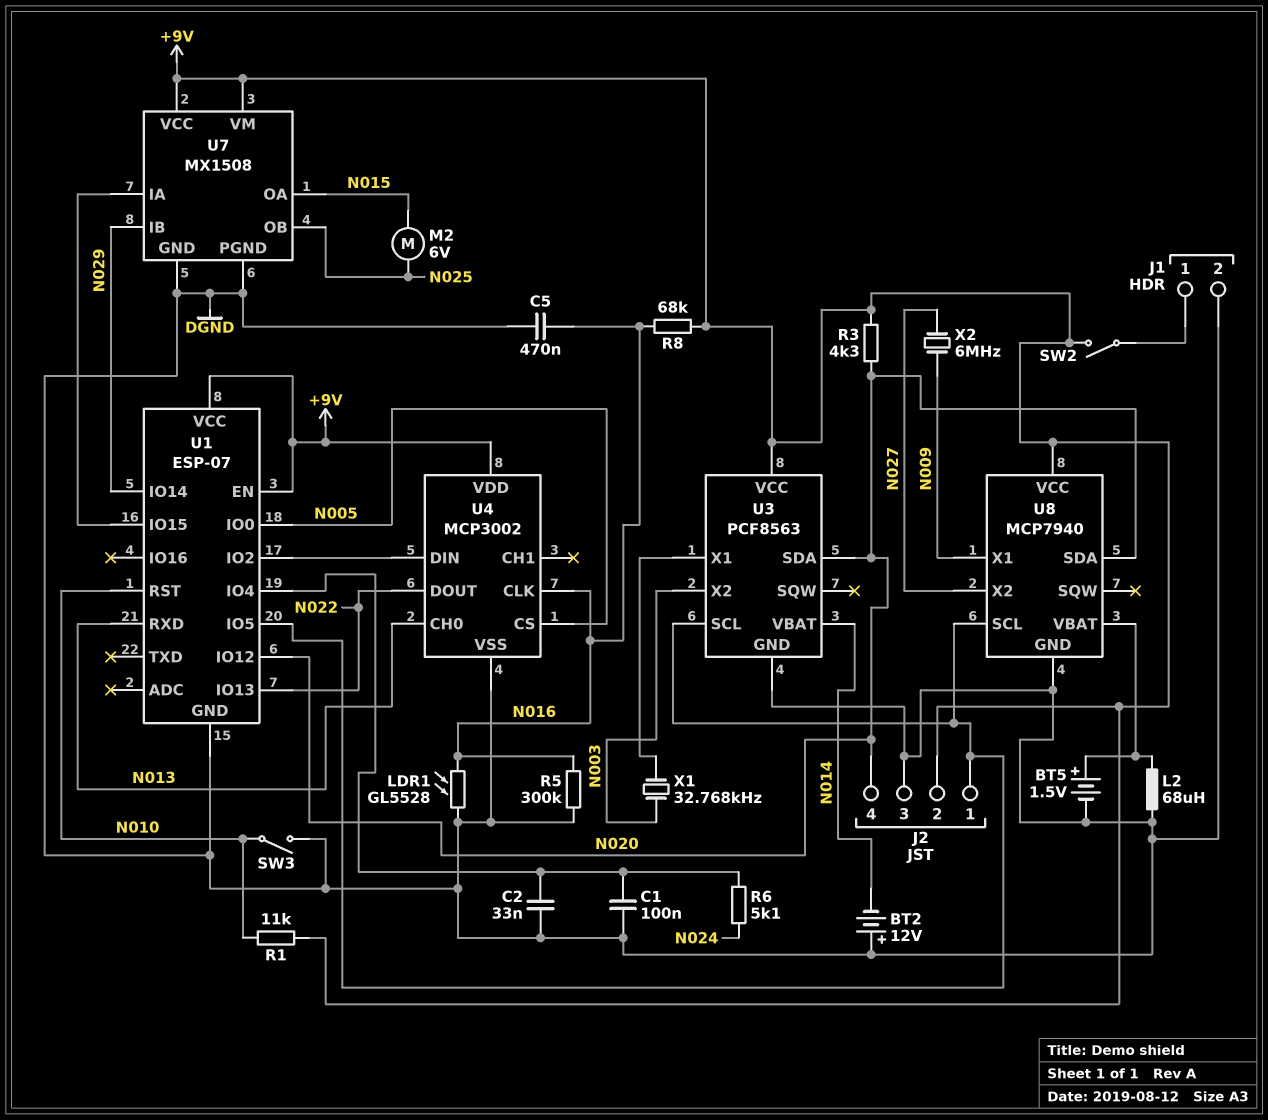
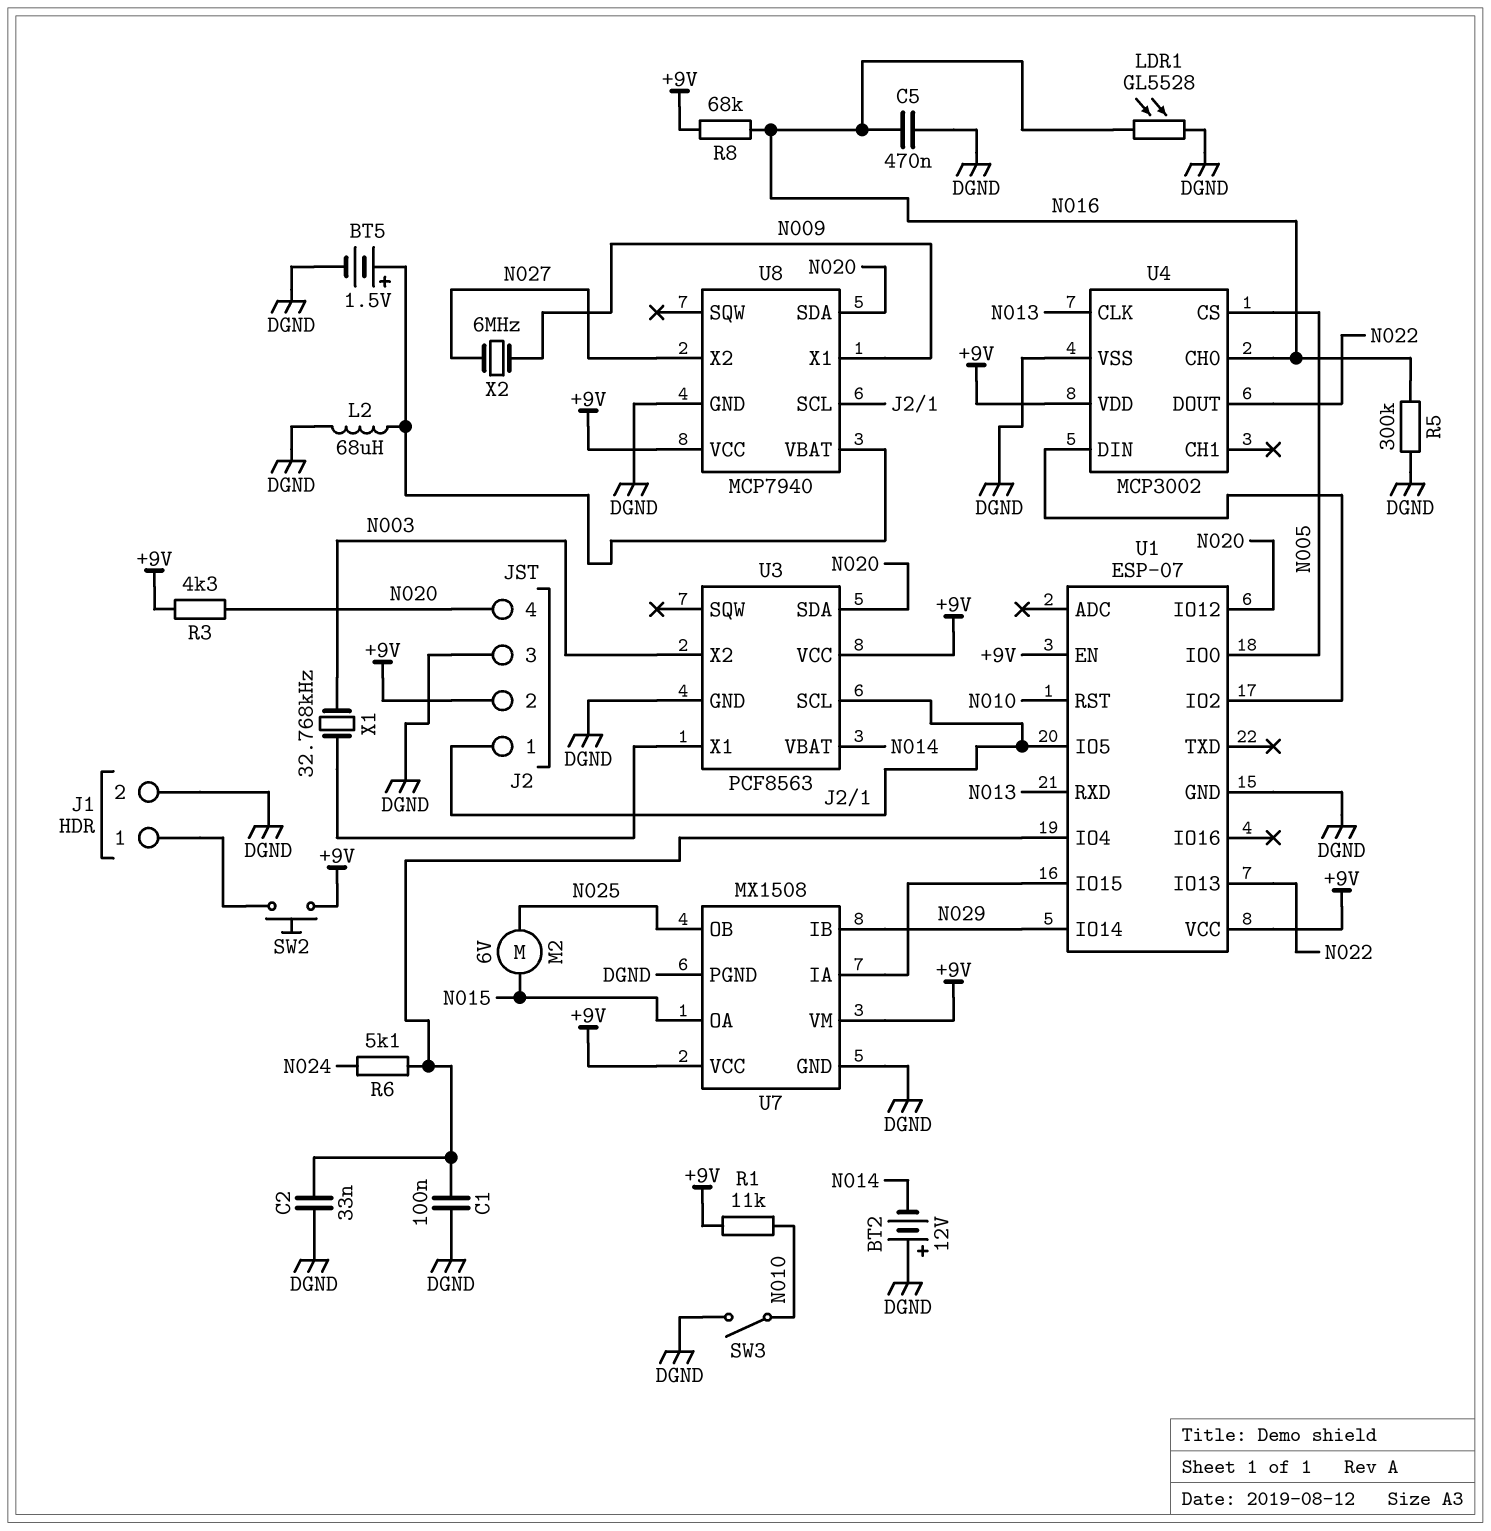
SW2: switch (+9V, J1/1) -> button (+9V, J1/1)
U4 pin CH0: N013 -> N016
U4 pin CLK: N016 -> N013

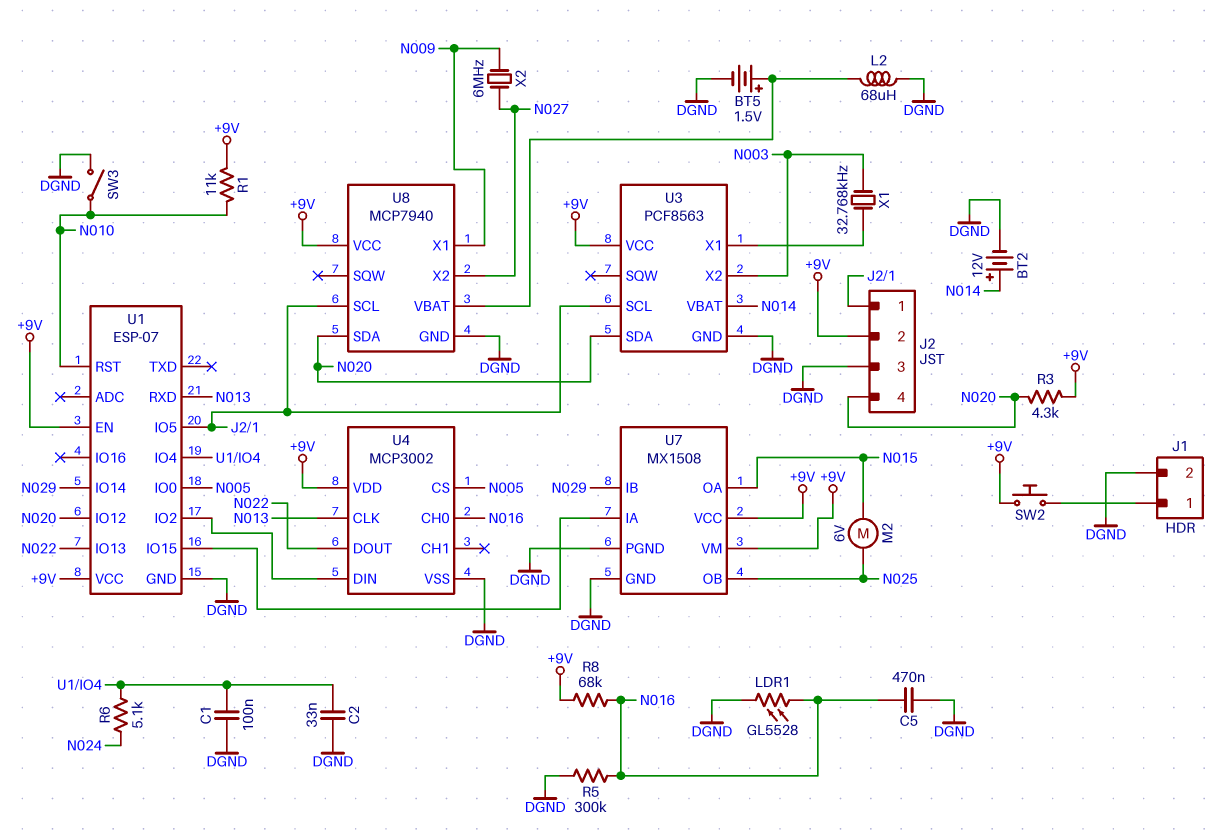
BT2: 12V (plus DGND, minus N014) -> 12V (plus N014, minus DGND)

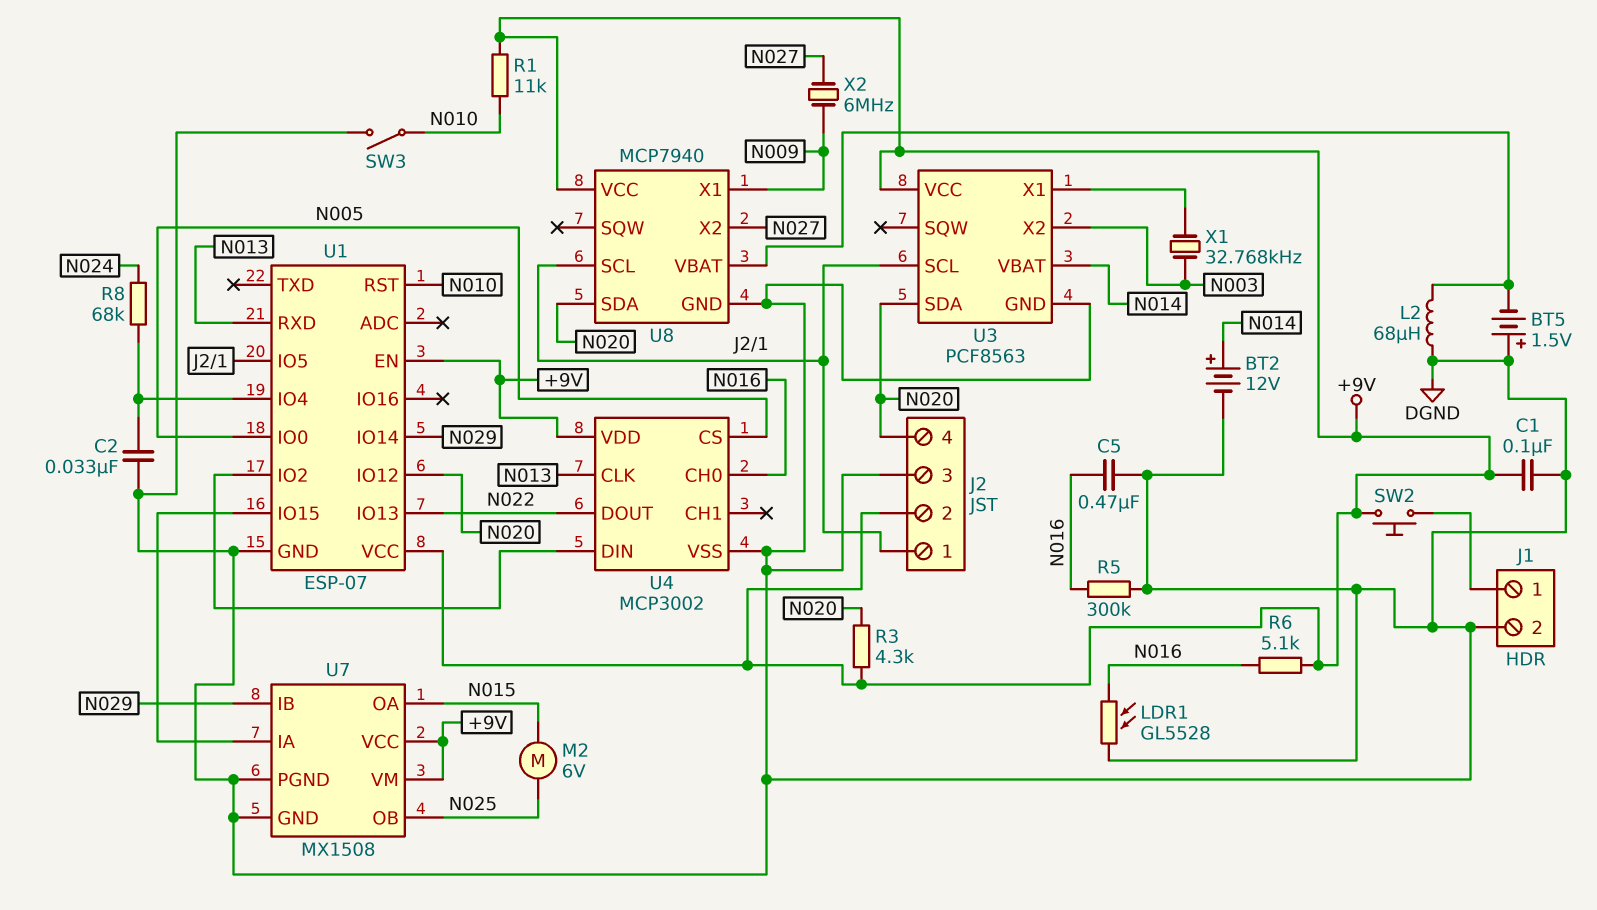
BT5: 1.5V (plus U8/VBAT, minus DGND) -> 1.5V (plus DGND, minus U8/VBAT)
C1: 100nF (DGND, U1/IO4) -> 100nF (+9V, DGND)
R6: 5.1k (N024, U1/IO4) -> 5.1k (+9V, N016)
R8: 68k (+9V, N016) -> 68k (N024, U1/IO4)

